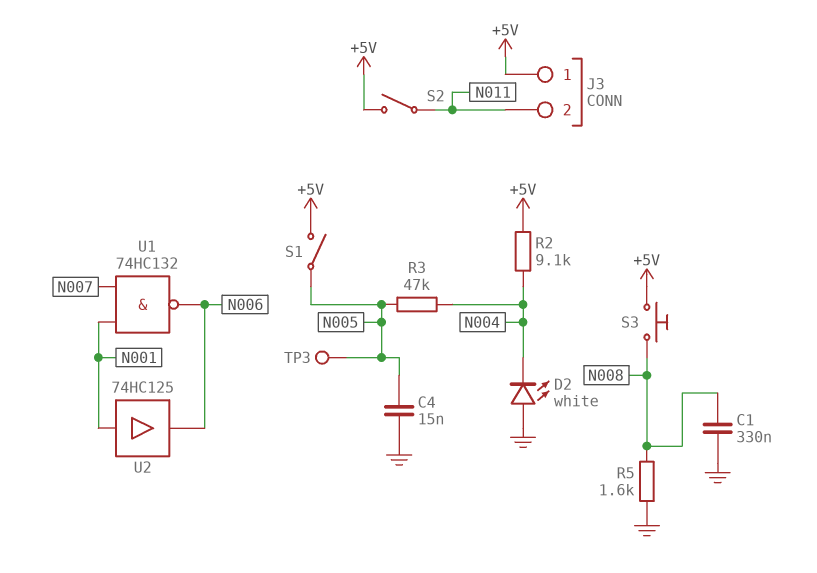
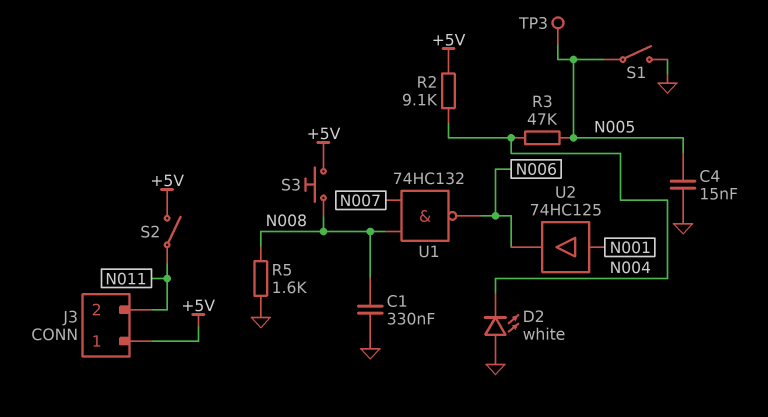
S1: switch (+5V, N005) -> switch (GND, N005)
U1: NAND 74HC132 (in N001, in N007, out N006) -> NAND 74HC132 (in N007, in N008, out N006)

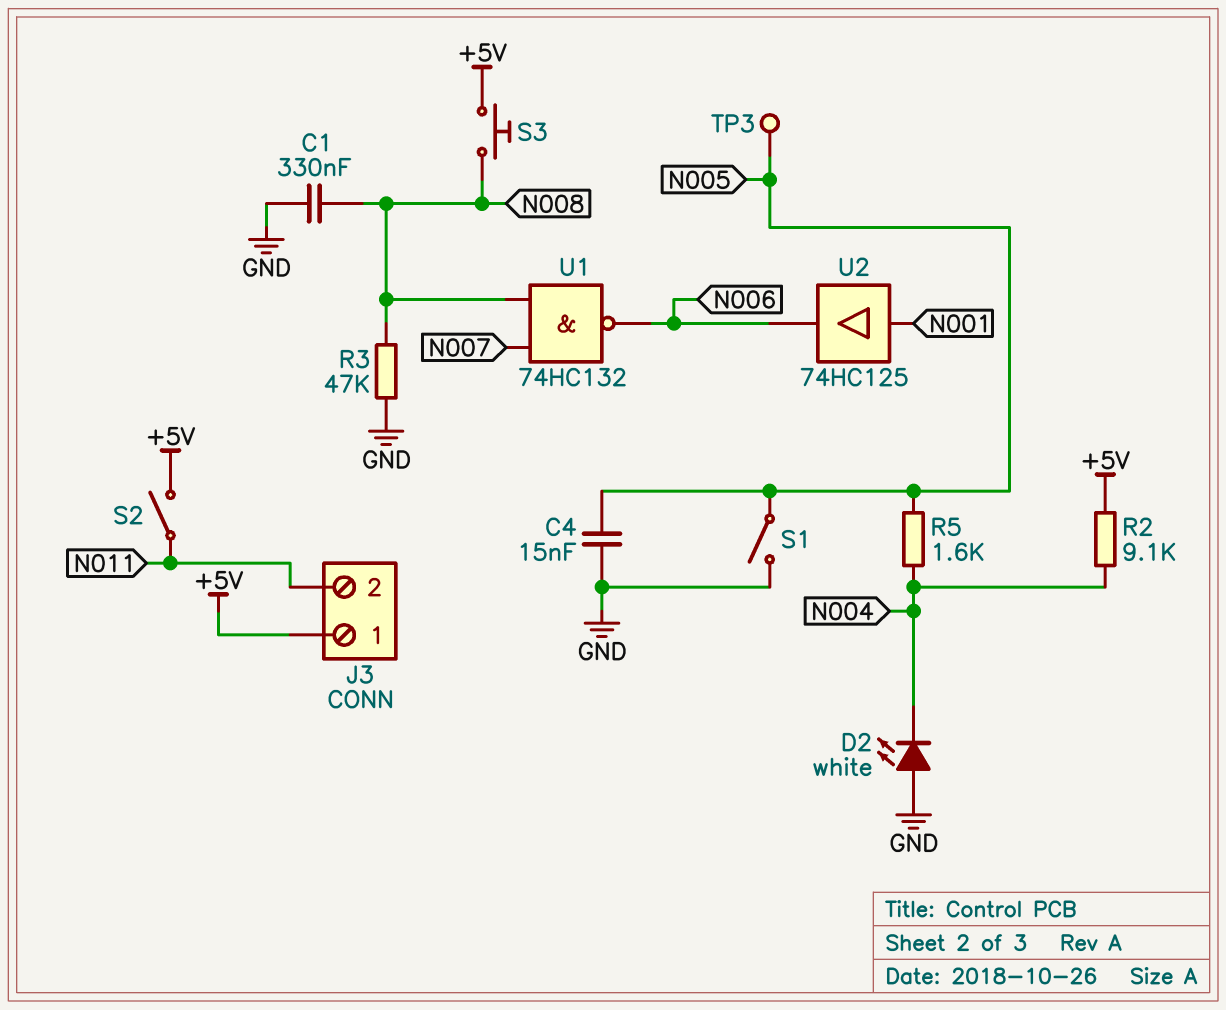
R3: 47k (N004, N005) -> 47k (GND, N008)
R5: 1.6k (GND, N008) -> 1.6k (N004, N005)

